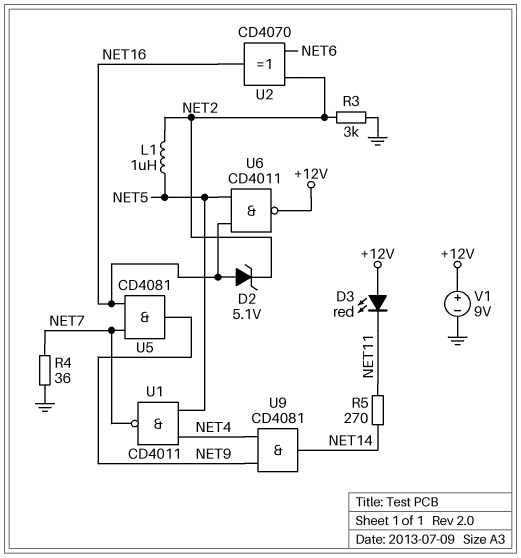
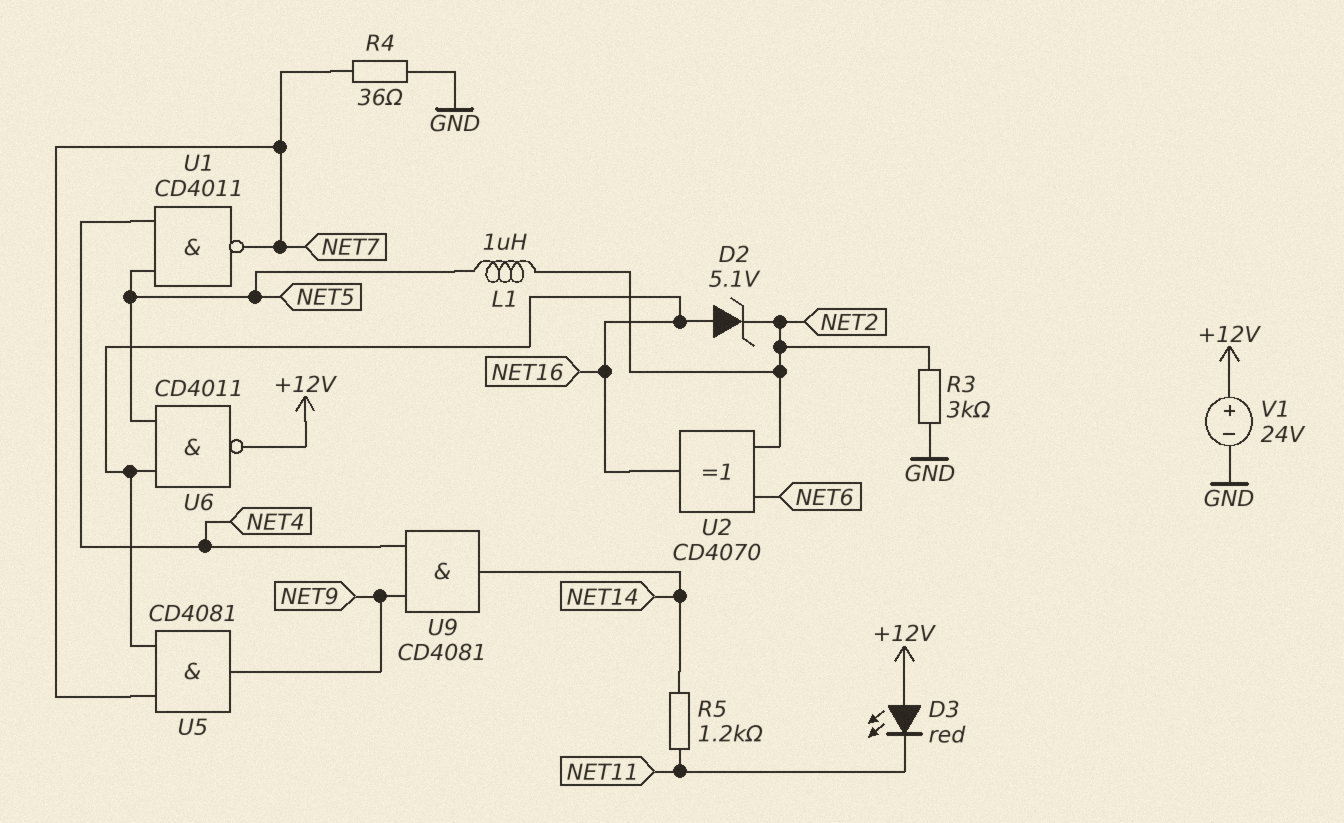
R5: 270 (NET11, NET14) -> 1.2k (NET11, NET14)
V1: 9V (plus +12V, minus GND) -> 24V (plus +12V, minus GND)

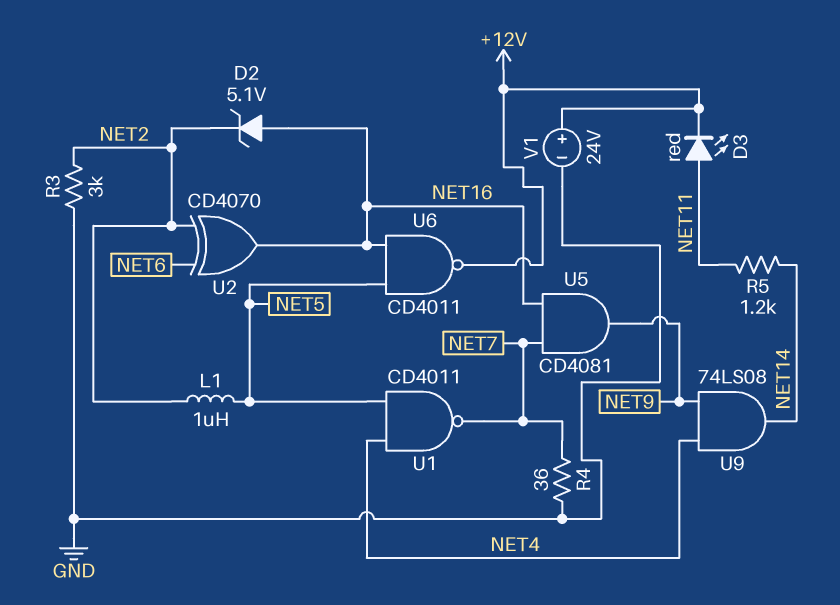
D3: LED red (A +12V, K NET11) -> LED red (A NET11, K +12V)
U9: AND CD4081 (in NET4, in NET9, out NET14) -> AND 74LS08 (in NET4, in NET9, out NET14)

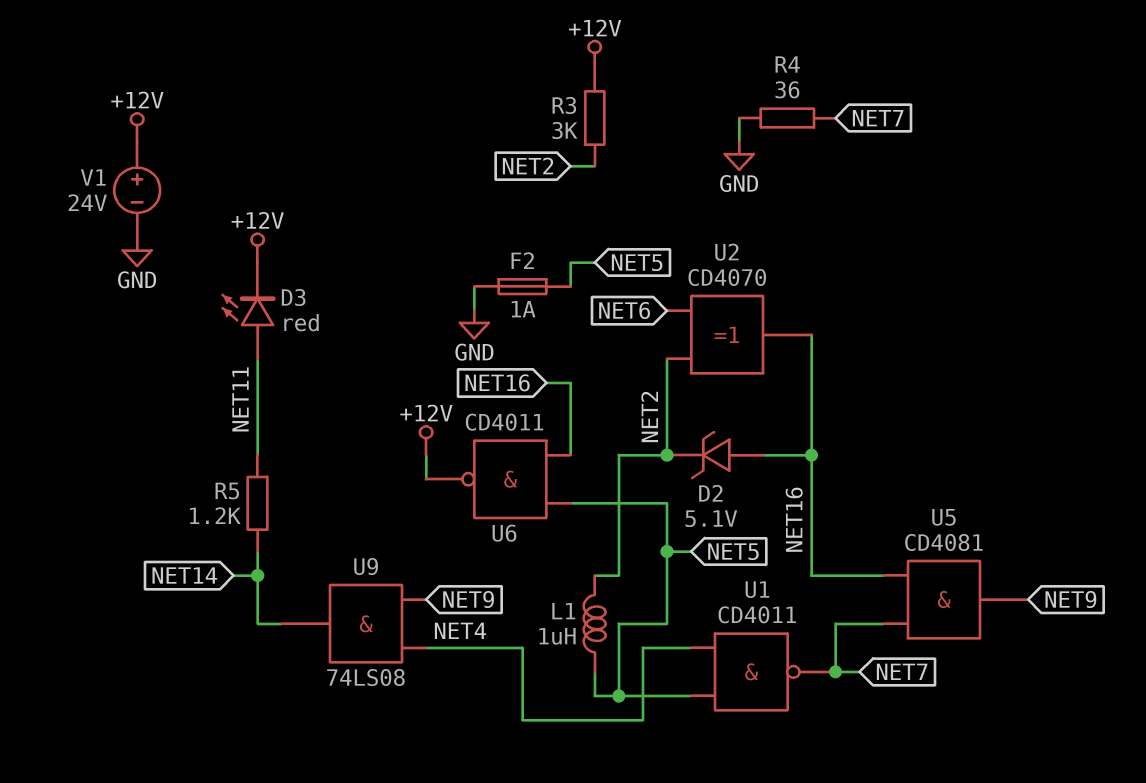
F2: none -> 1A (GND, NET5)
R3: 3k (GND, NET2) -> 3k (+12V, NET2)

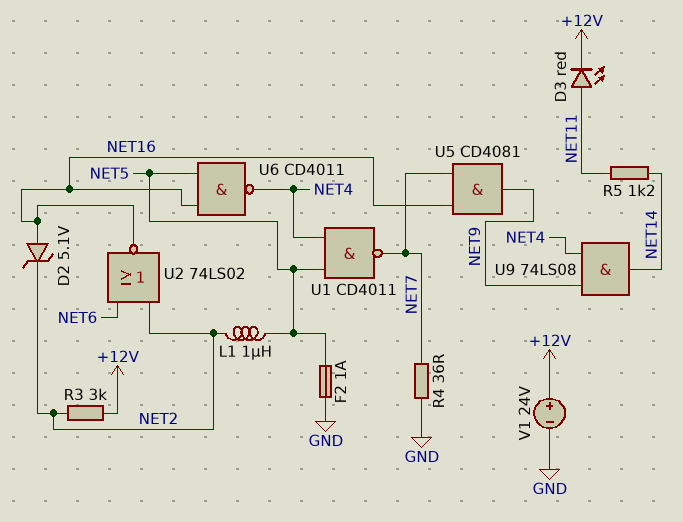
U2: XOR CD4070 (in NET2, in NET6, out NET16) -> NOR 74LS02 (in NET2, in NET6, out NET16)
U6: NAND CD4011 (in NET5, in NET16, out +12V) -> NAND CD4011 (in NET5, in NET16, out NET4)

